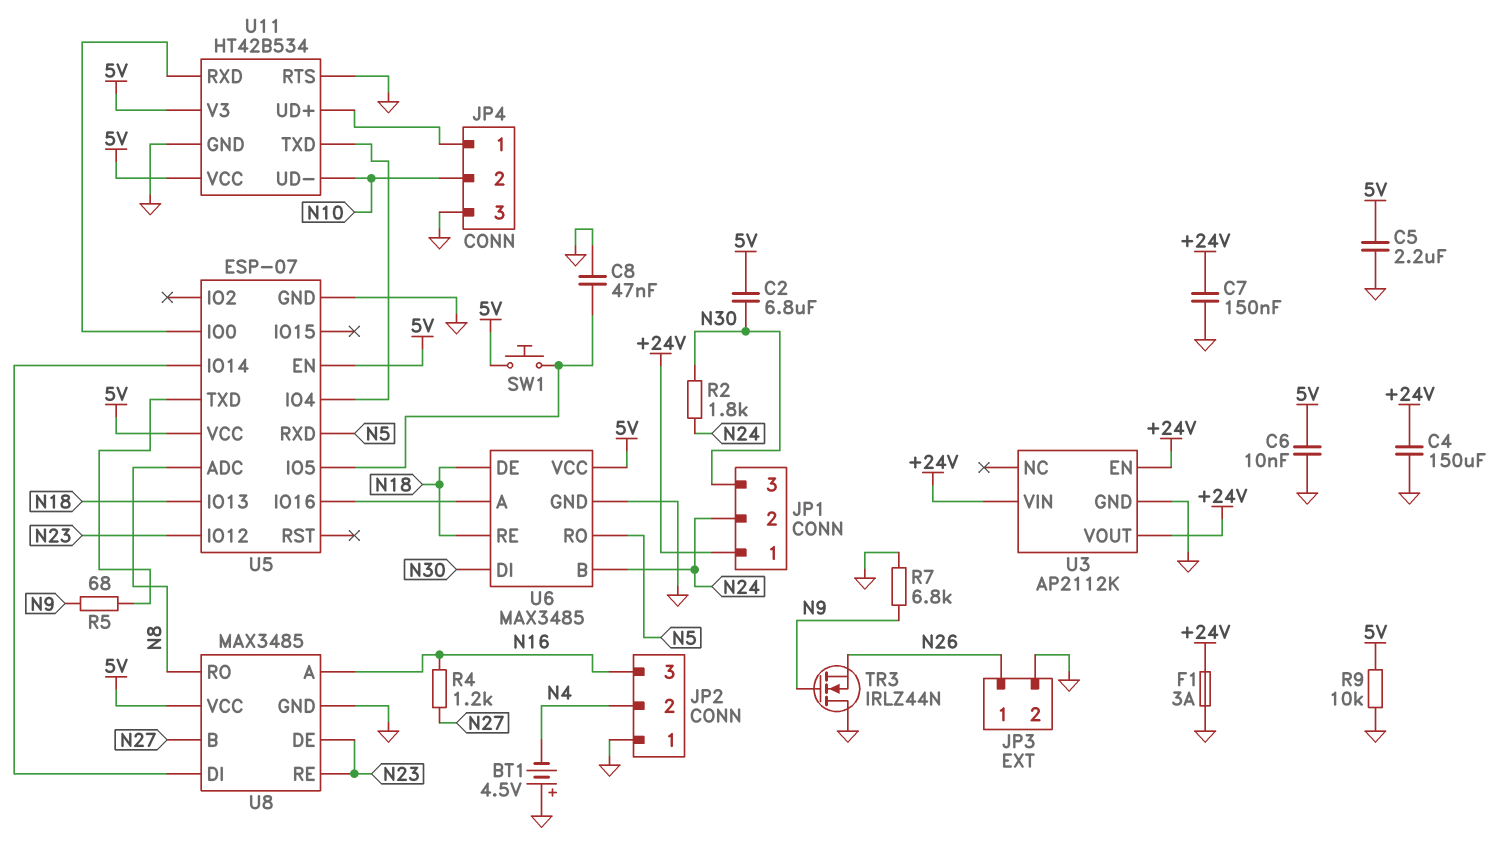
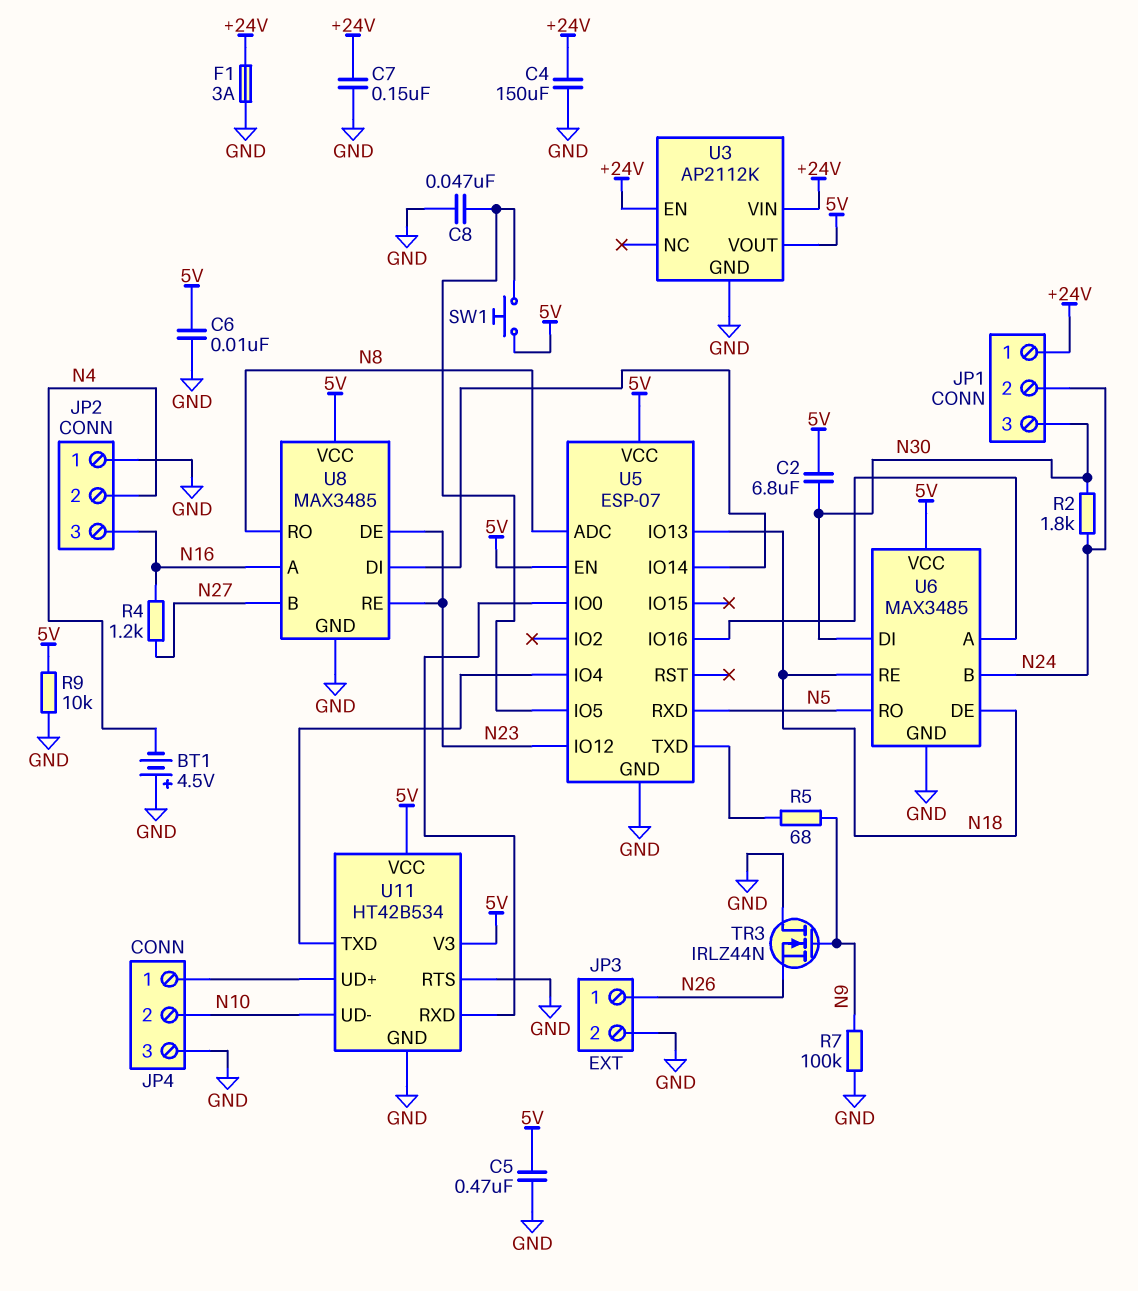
C5: 2.2uF (5V, GND) -> 470nF (5V, GND)
R7: 6.8k (GND, N9) -> 100k (GND, N9)
U3 pin VOUT: +24V -> 5V

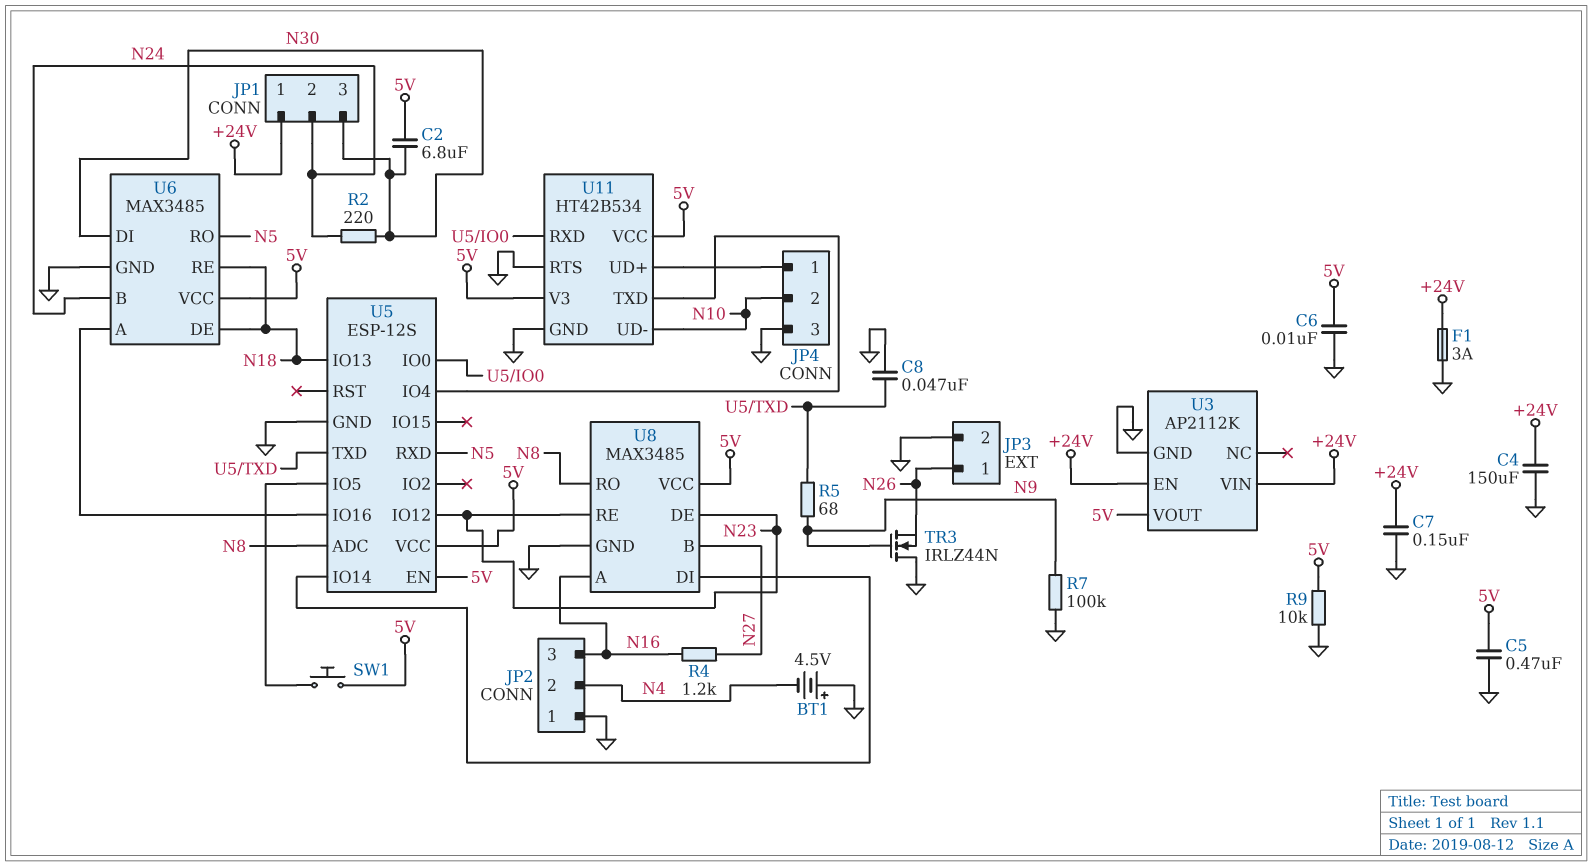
C8: 47nF (GND, U5/IO5) -> 47nF (GND, U5/TXD)
R2: 1.8k (N24, N30) -> 220 (N24, N30)
U5: ESP-07 -> ESP-12S

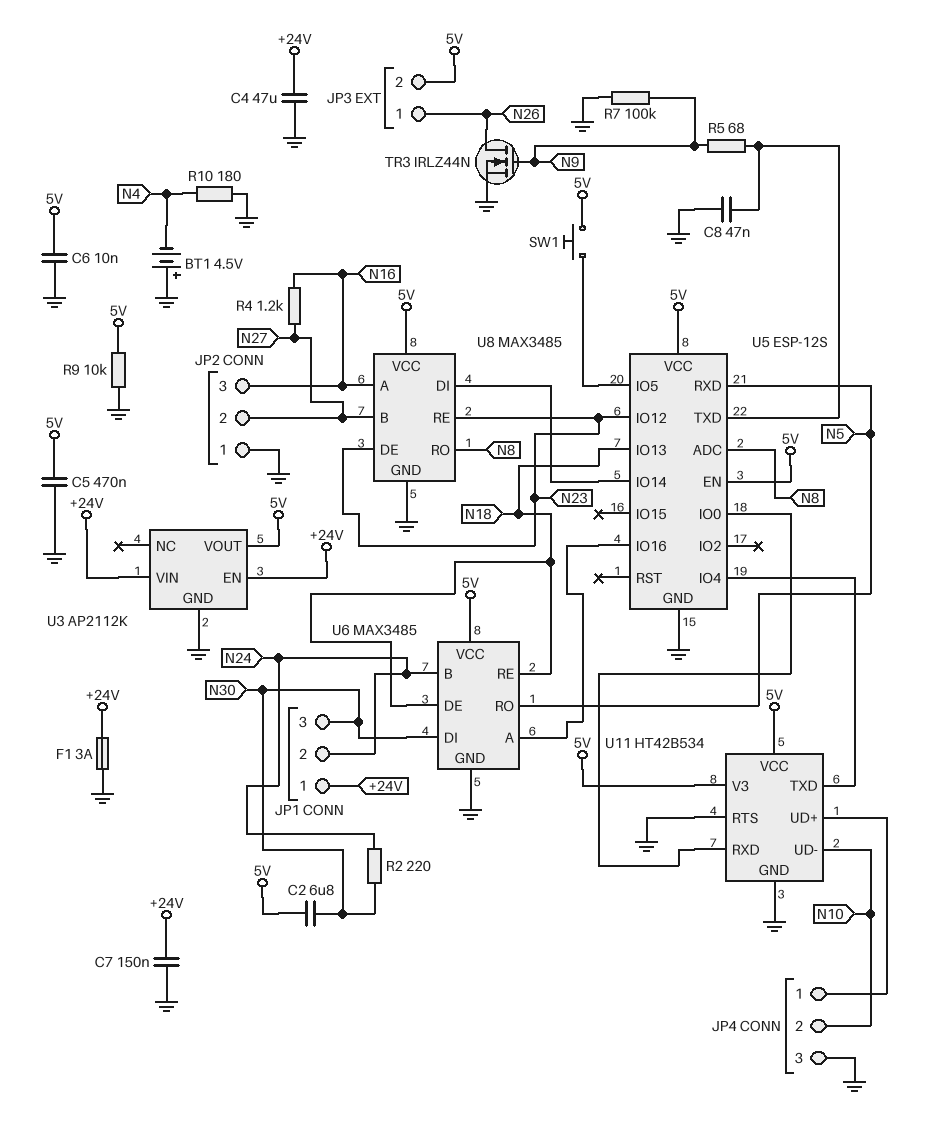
C4: 150uF (+24V, GND) -> 47uF (+24V, GND)
JP2 pin 2: N4 -> N27
JP3 pin 2: GND -> 5V
R10: none -> 180 (GND, N4)
TR3: NMOS IRLZ44N (G N9, D GND, S N26) -> NMOS IRLZ44N (G N9, D N26, S GND)

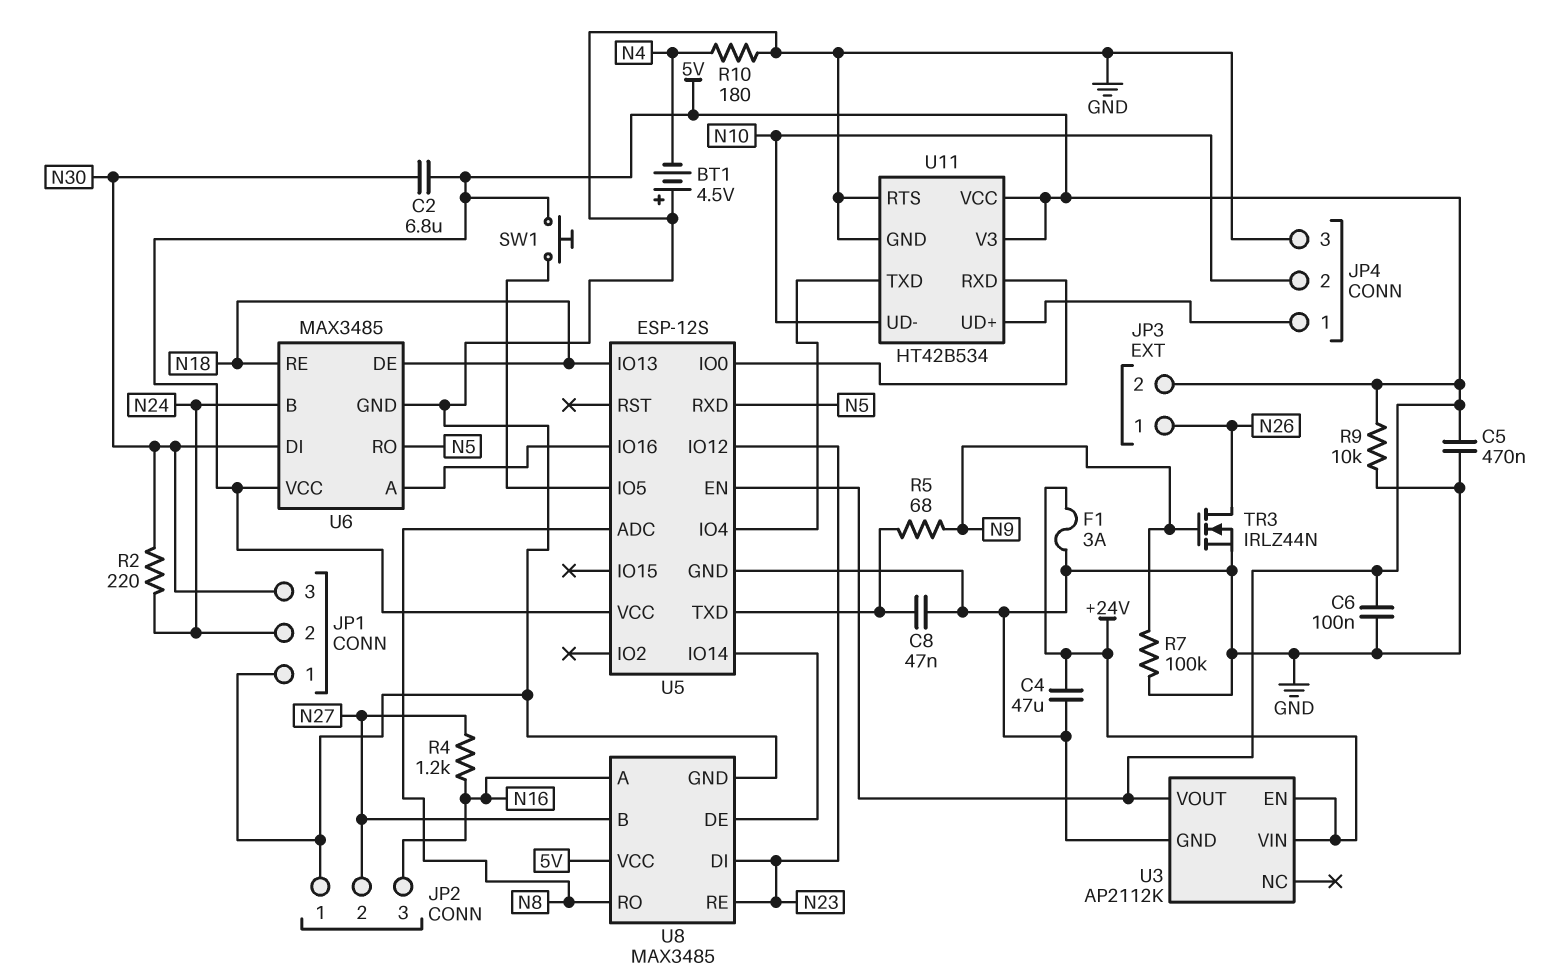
C6: 10nF (5V, GND) -> 100nF (5V, GND)
C7: 150nF (+24V, GND) -> none
JP1 pin 1: +24V -> GND
U8 pin DE: N23 -> U5/IO14
U8 pin DI: U5/IO14 -> N23

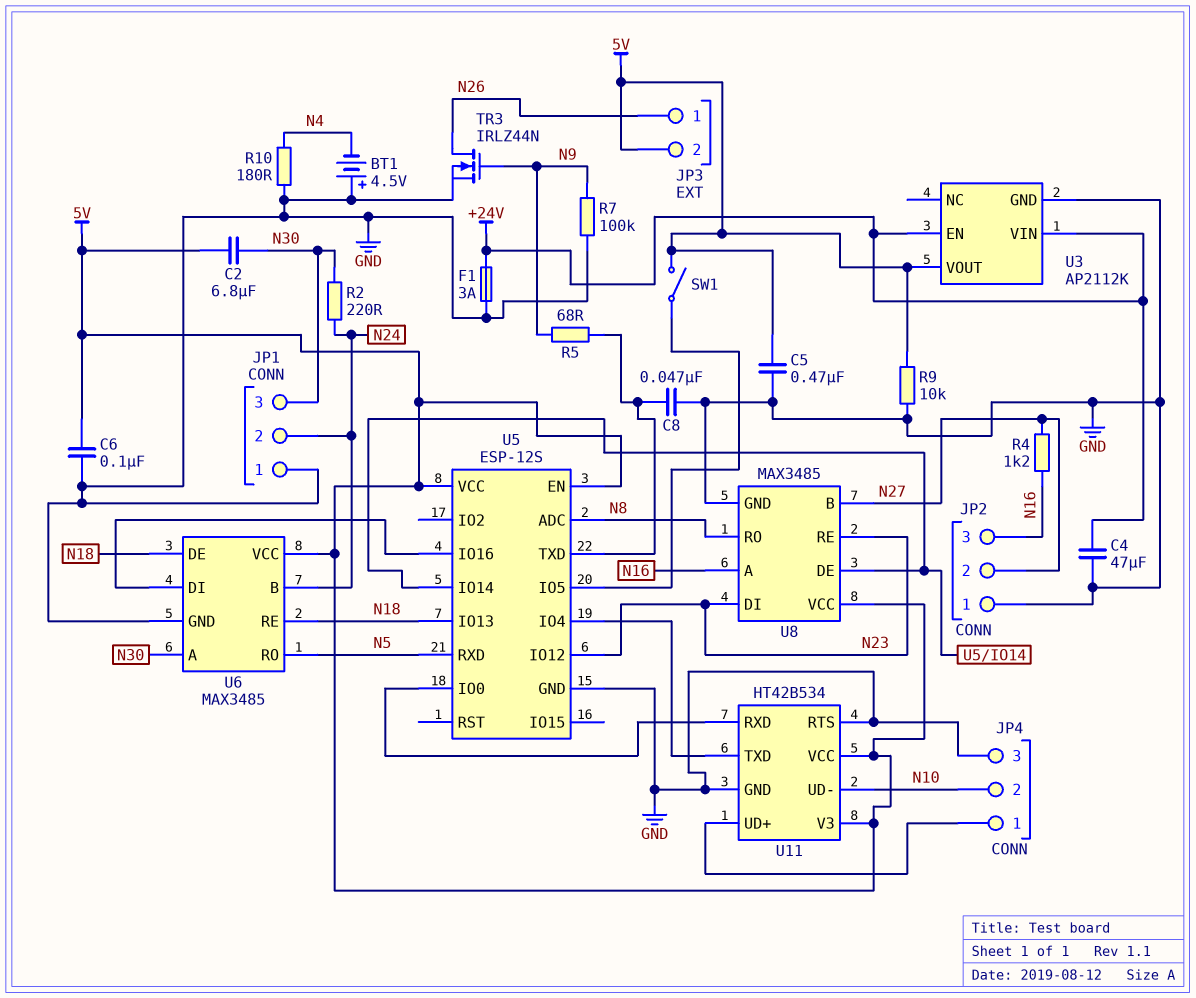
SW1: button (5V, U5/IO5) -> switch (5V, U5/IO5)
U6 pin A: U5/IO16 -> N30
U6 pin DI: N30 -> U5/IO16

